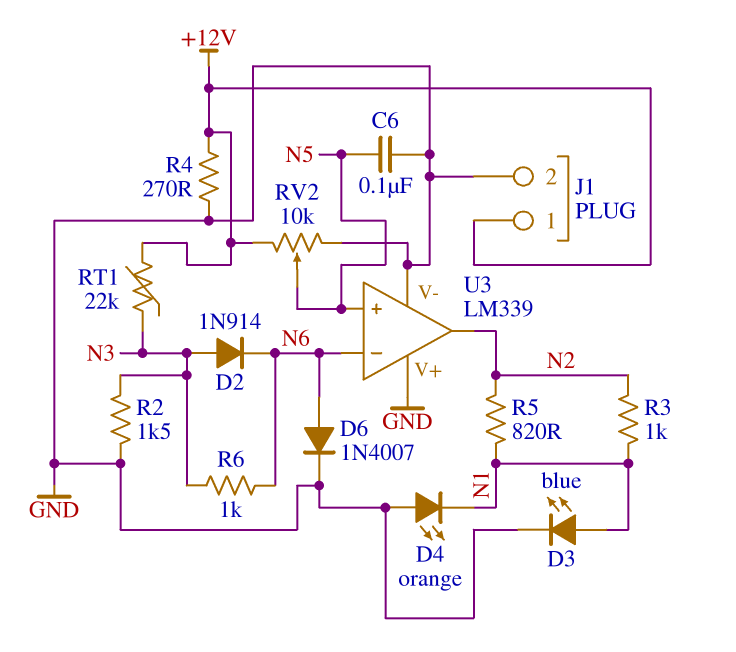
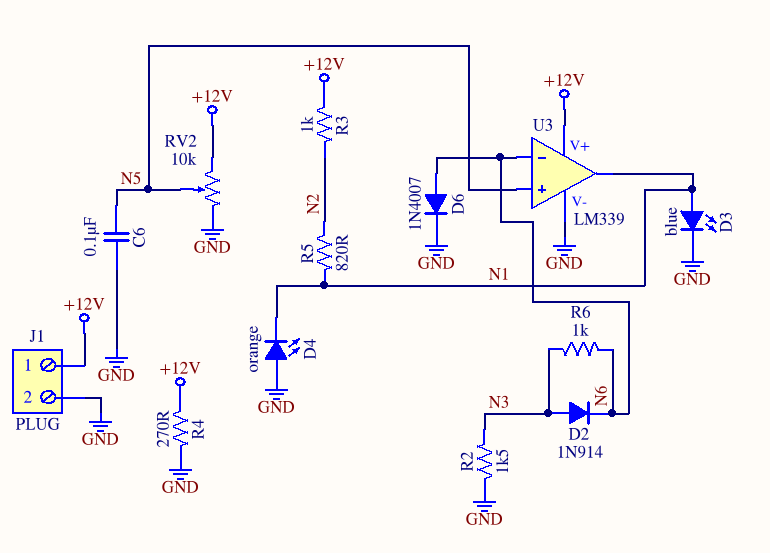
R3: 1k (N1, N2) -> 1k (+12V, N2)
RT1: 22k (+12V, N3) -> none
U3 pin V+: GND -> +12V
U3 pin out: N2 -> N1

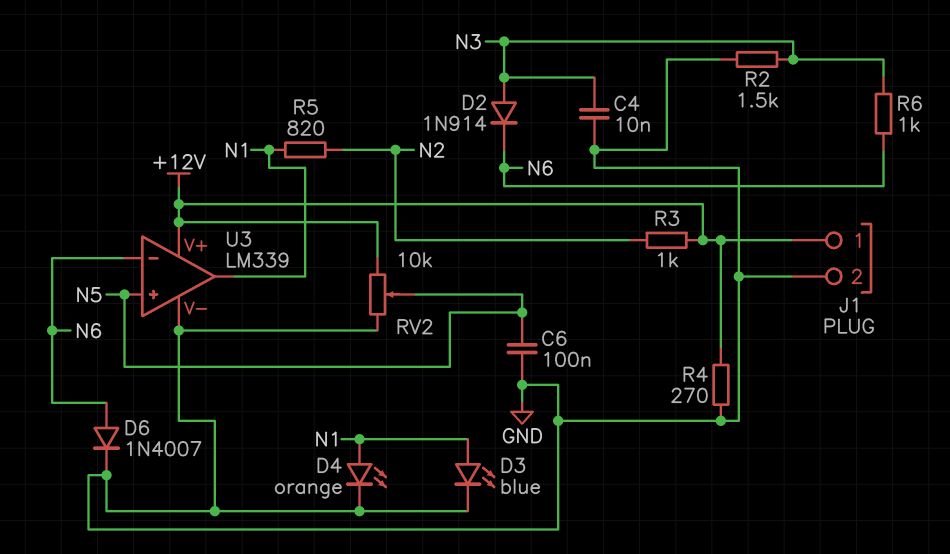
C4: none -> 10nF (GND, N3)
D4: LED orange (A GND, K N1) -> LED orange (A N1, K GND)

